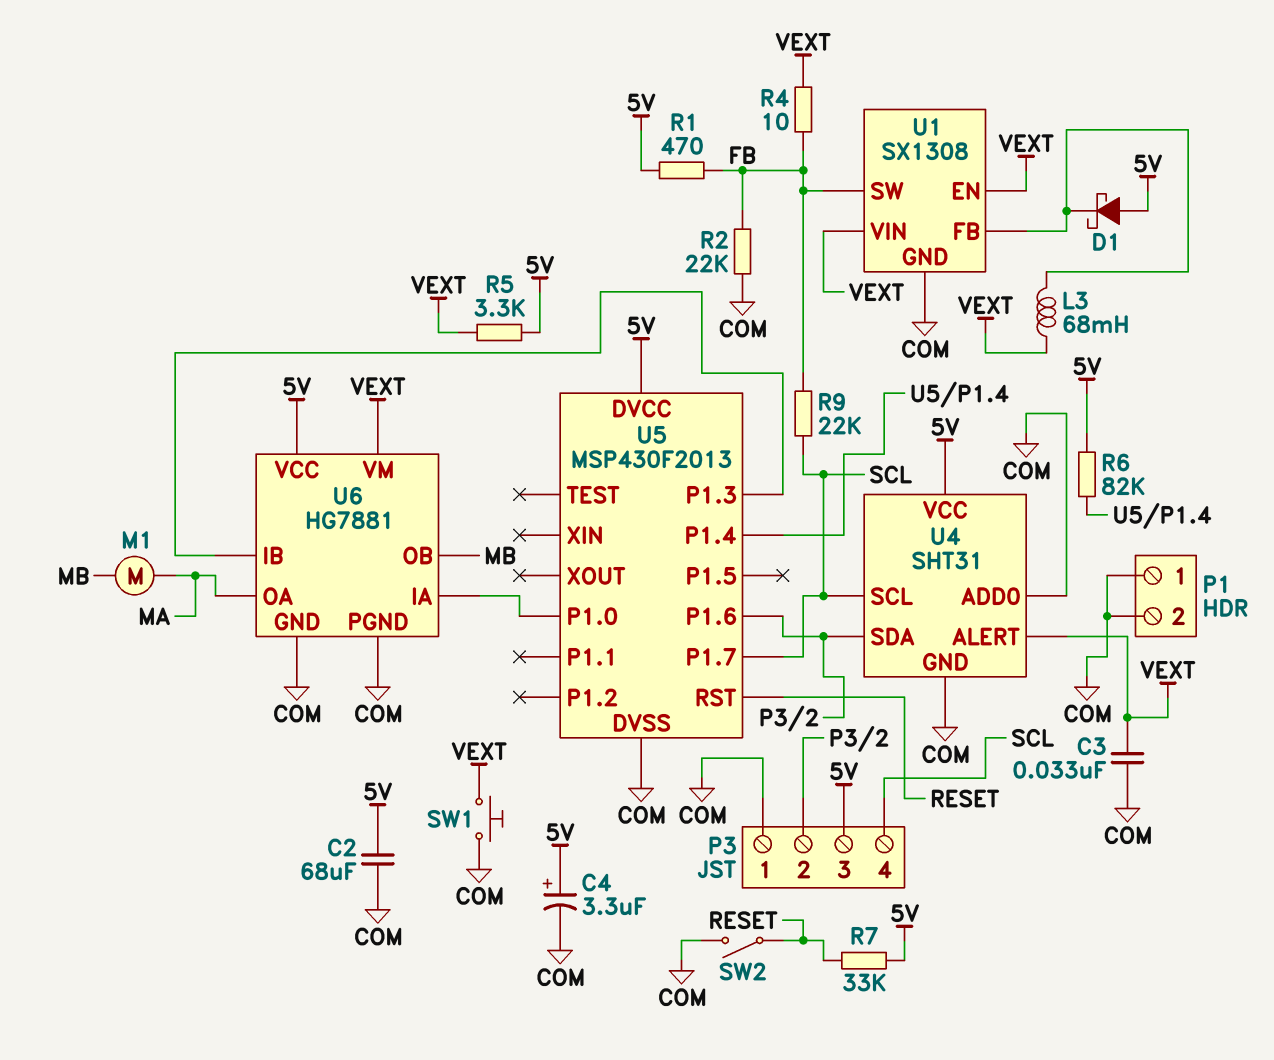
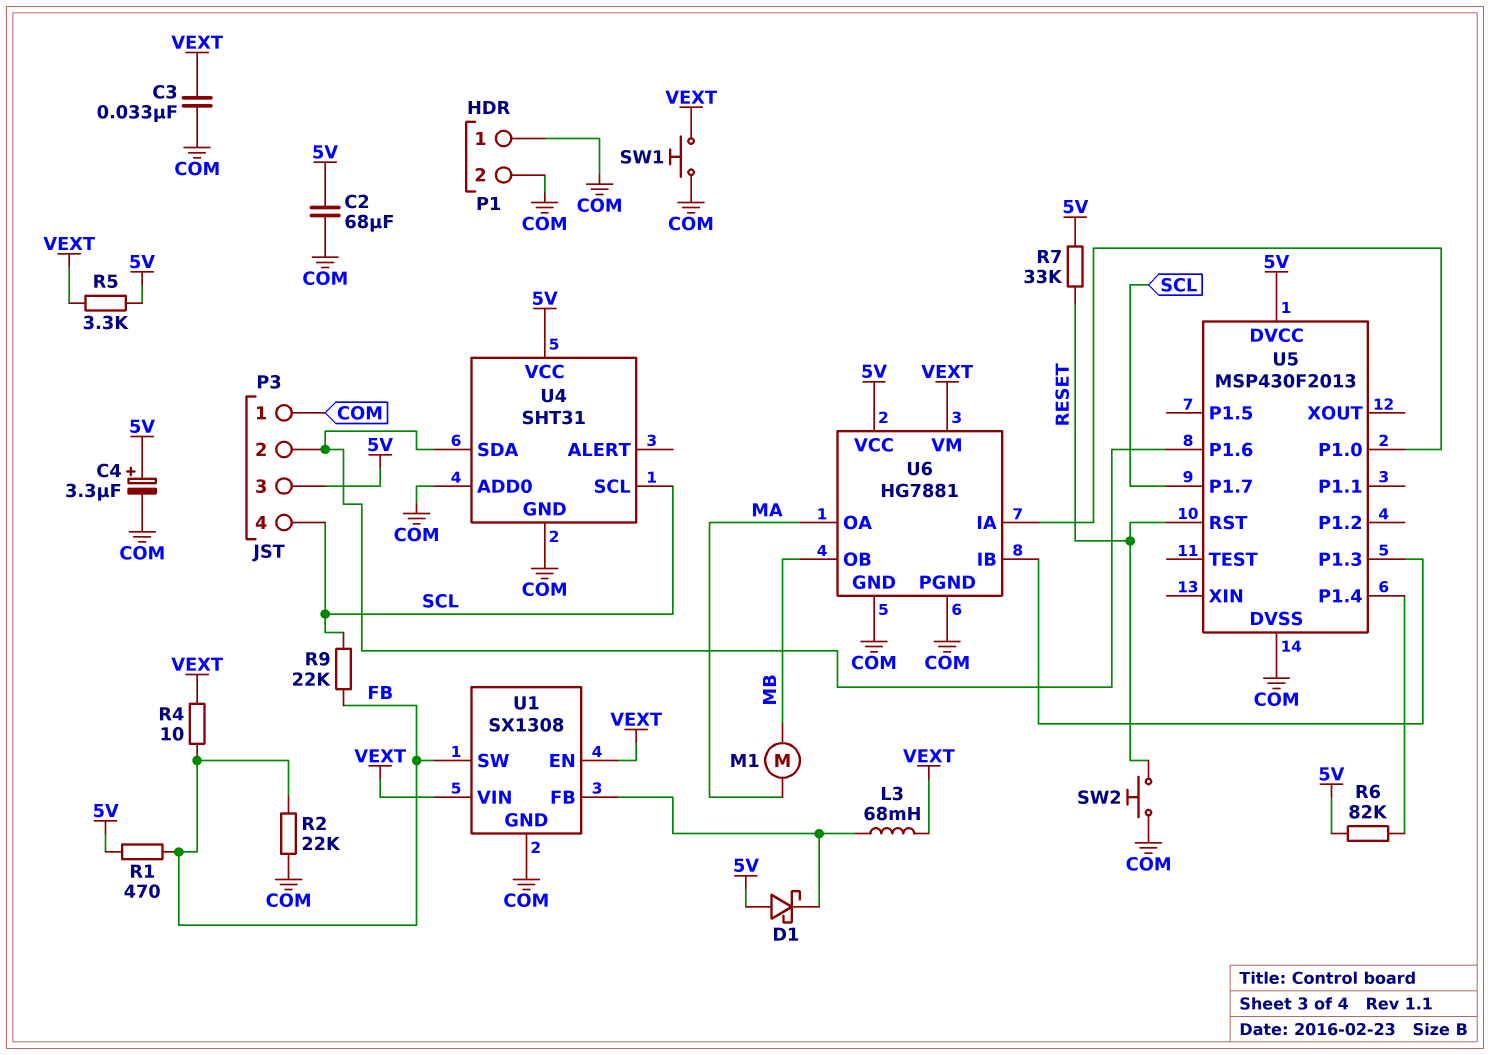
SW2: switch (COM, RESET) -> button (COM, RESET)
U4 pin ALERT: VEXT -> none

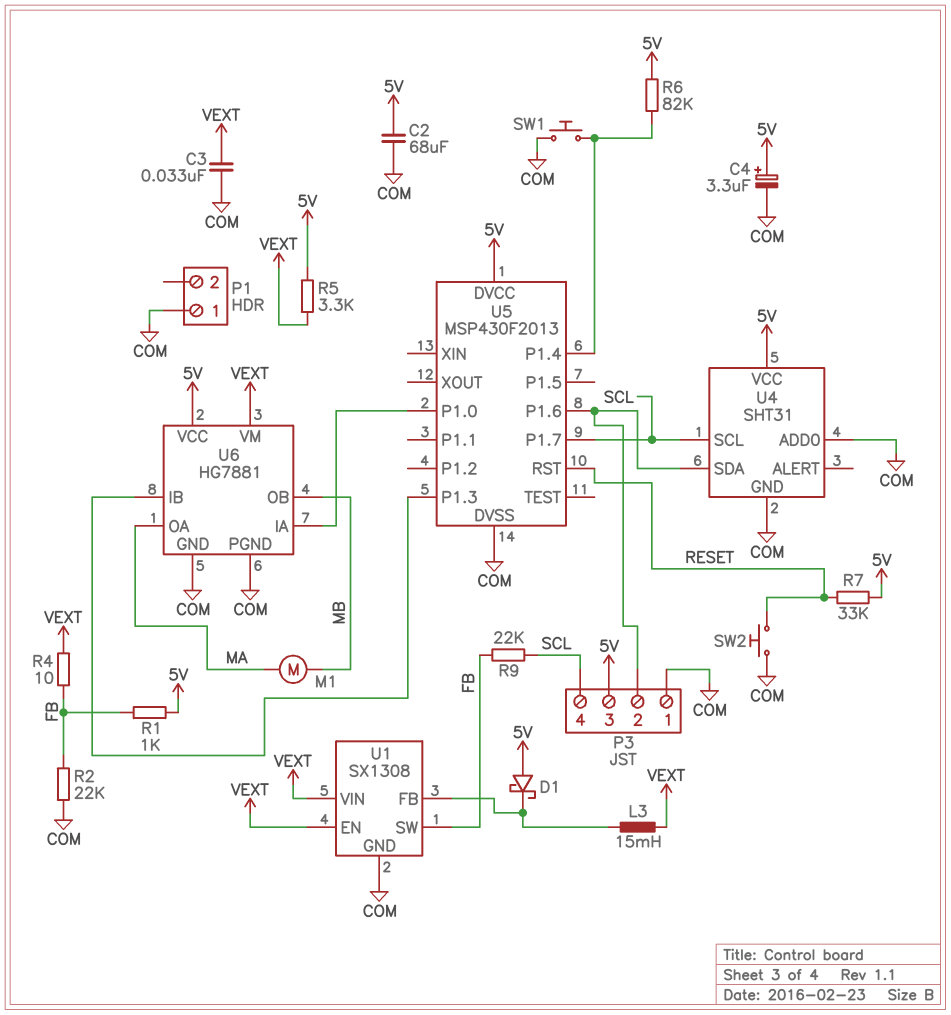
L3: 68mH (U1/FB, VEXT) -> 15mH (U1/FB, VEXT)
P1 pin 2: COM -> none
R1: 470 (5V, FB) -> 1k (5V, FB)
SW1: button (COM, VEXT) -> button (COM, U5/P1.4)

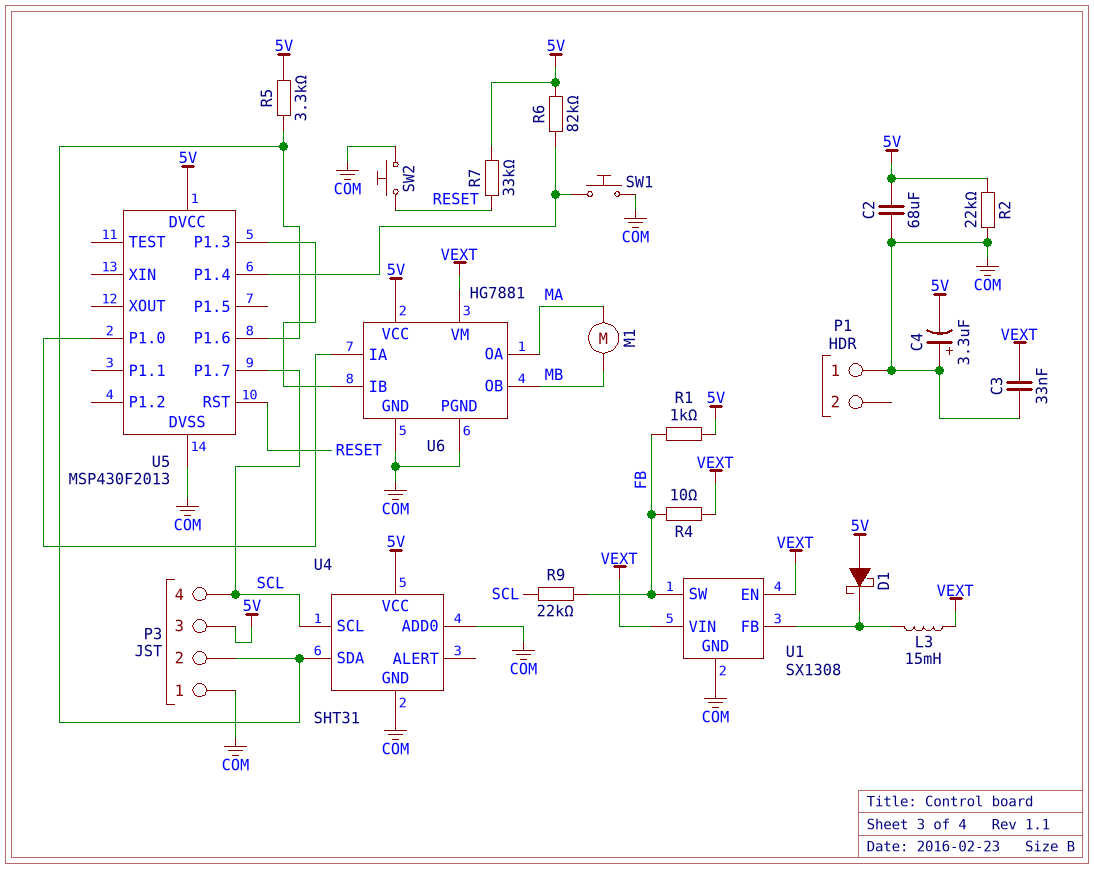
C4: 3.3uF (plus 5V, minus COM) -> 3.3uF (plus COM, minus 5V)
R2: 22k (COM, FB) -> 22k (5V, COM)
R5: 3.3k (5V, VEXT) -> 3.3k (5V, P3/2)

